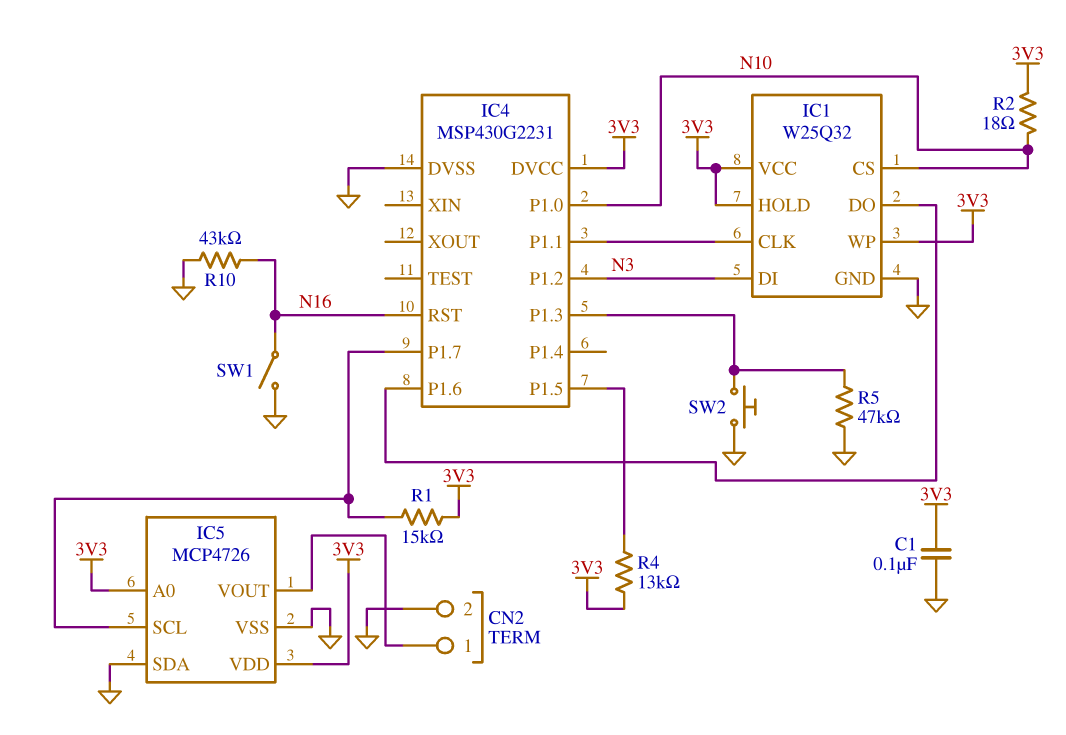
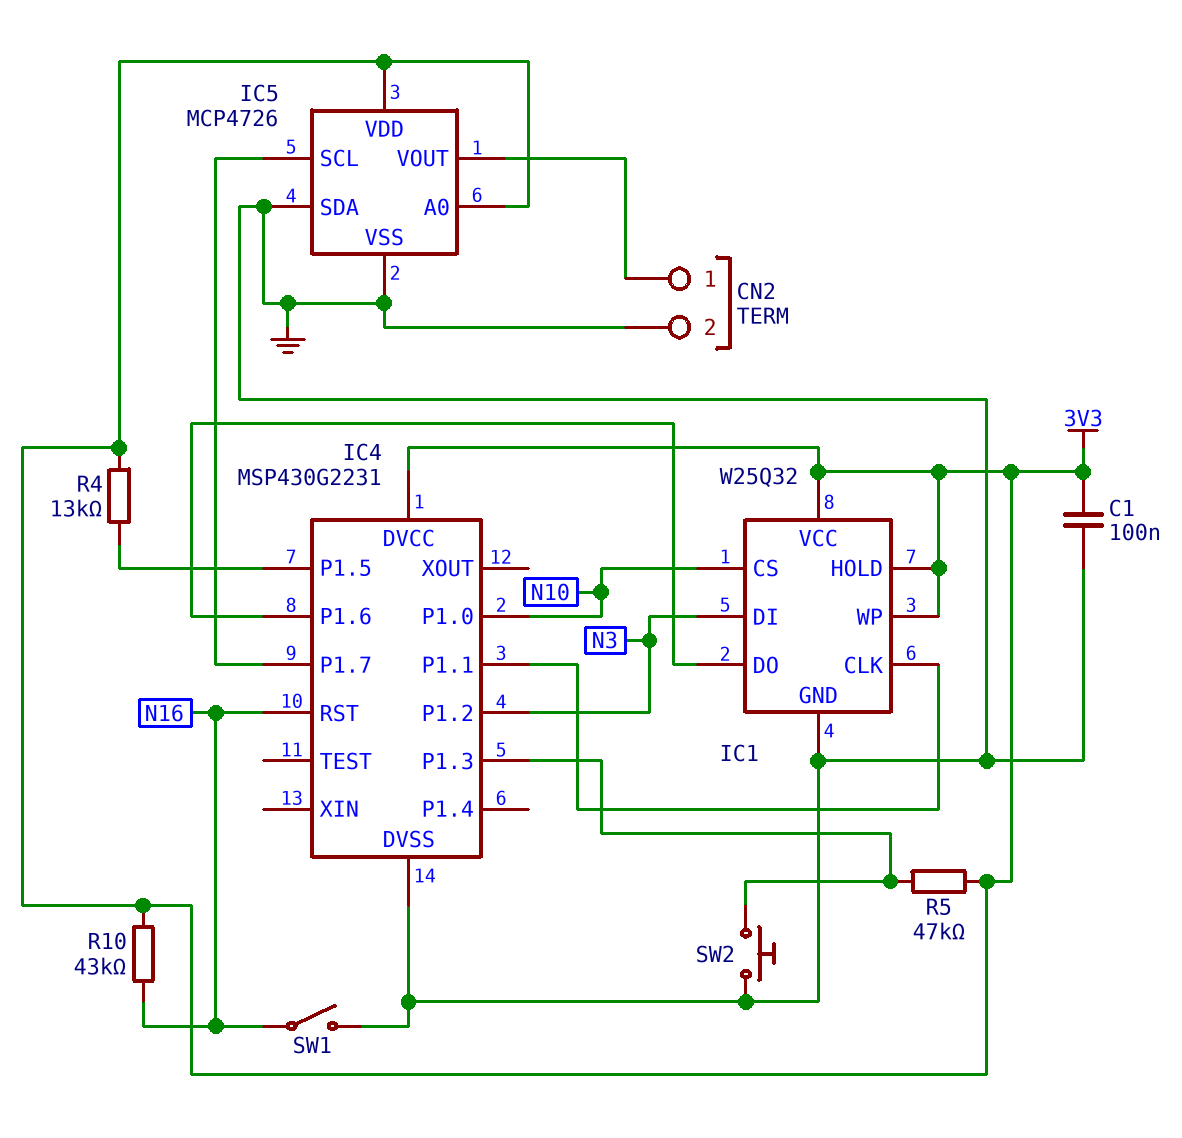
R1: 15k (3V3, IC4/P1.7) -> none
R2: 18 (3V3, N10) -> none
R5: 47k (GND, IC4/P1.3) -> 47k (3V3, IC4/P1.3)
R10: 43k (GND, N16) -> 43k (3V3, N16)

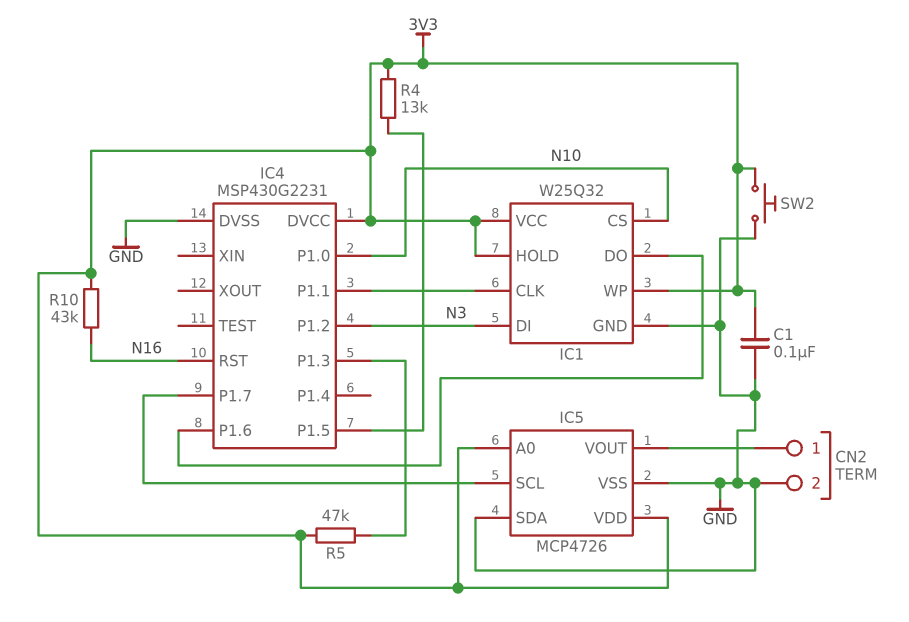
SW1: switch (GND, N16) -> none
SW2: button (GND, IC4/P1.3) -> button (3V3, GND)

